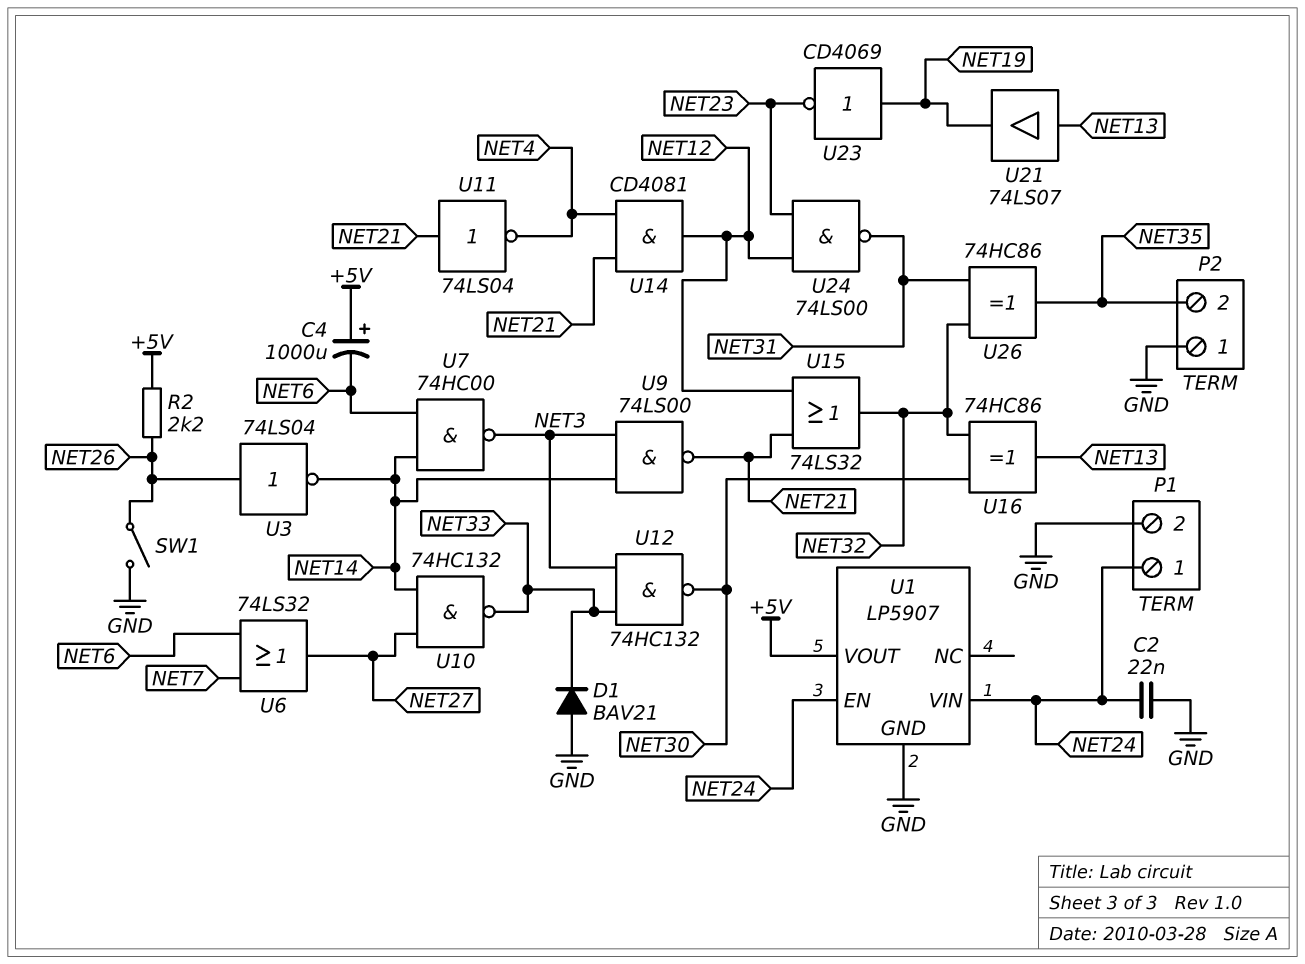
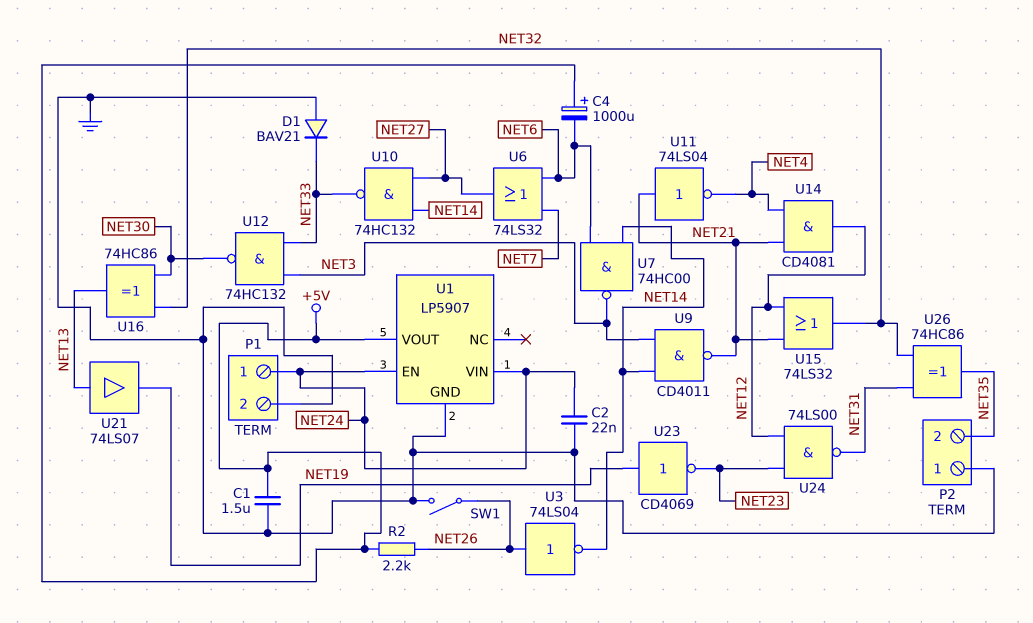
C1: none -> 1.5uF (+5V, GND)
U9: NAND 74LS00 (in NET3, in NET14, out NET21) -> NAND CD4011 (in NET3, in NET14, out NET21)

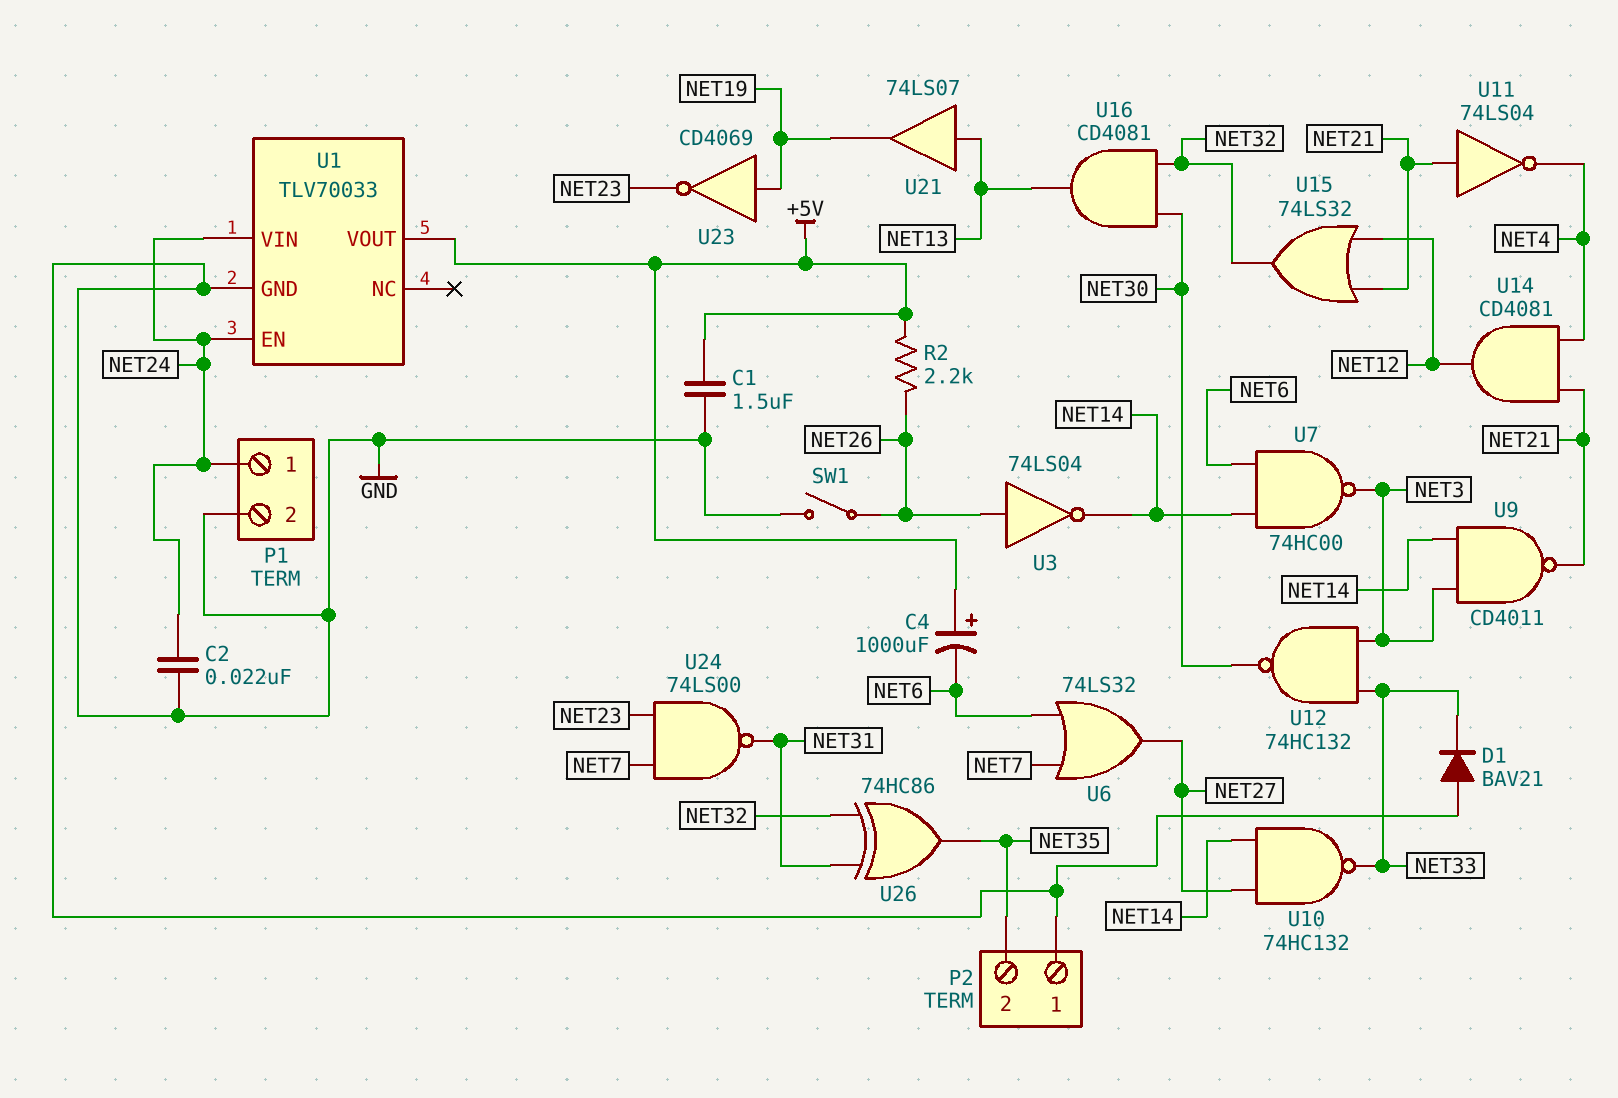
U1: LP5907 -> TLV70033
U16: XOR 74HC86 (in NET30, in NET32, out NET13) -> AND CD4081 (in NET30, in NET32, out NET13)
U24: NAND 74LS00 (in NET12, in NET23, out NET31) -> NAND 74LS00 (in NET7, in NET23, out NET31)

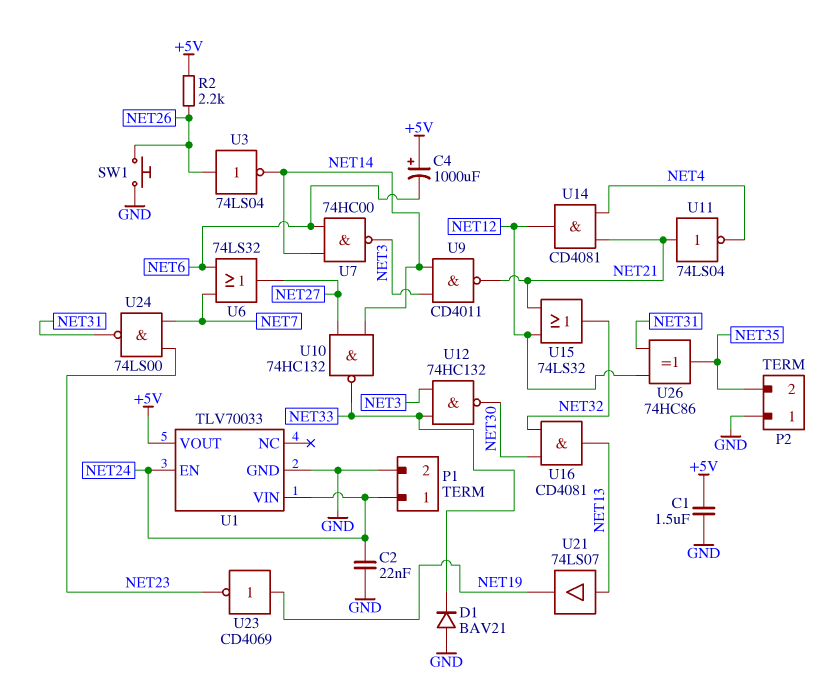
SW1: switch (GND, NET26) -> button (GND, NET26)
U26: XOR 74HC86 (in NET31, in NET32, out NET35) -> XOR 74HC86 (in NET12, in NET31, out NET35)

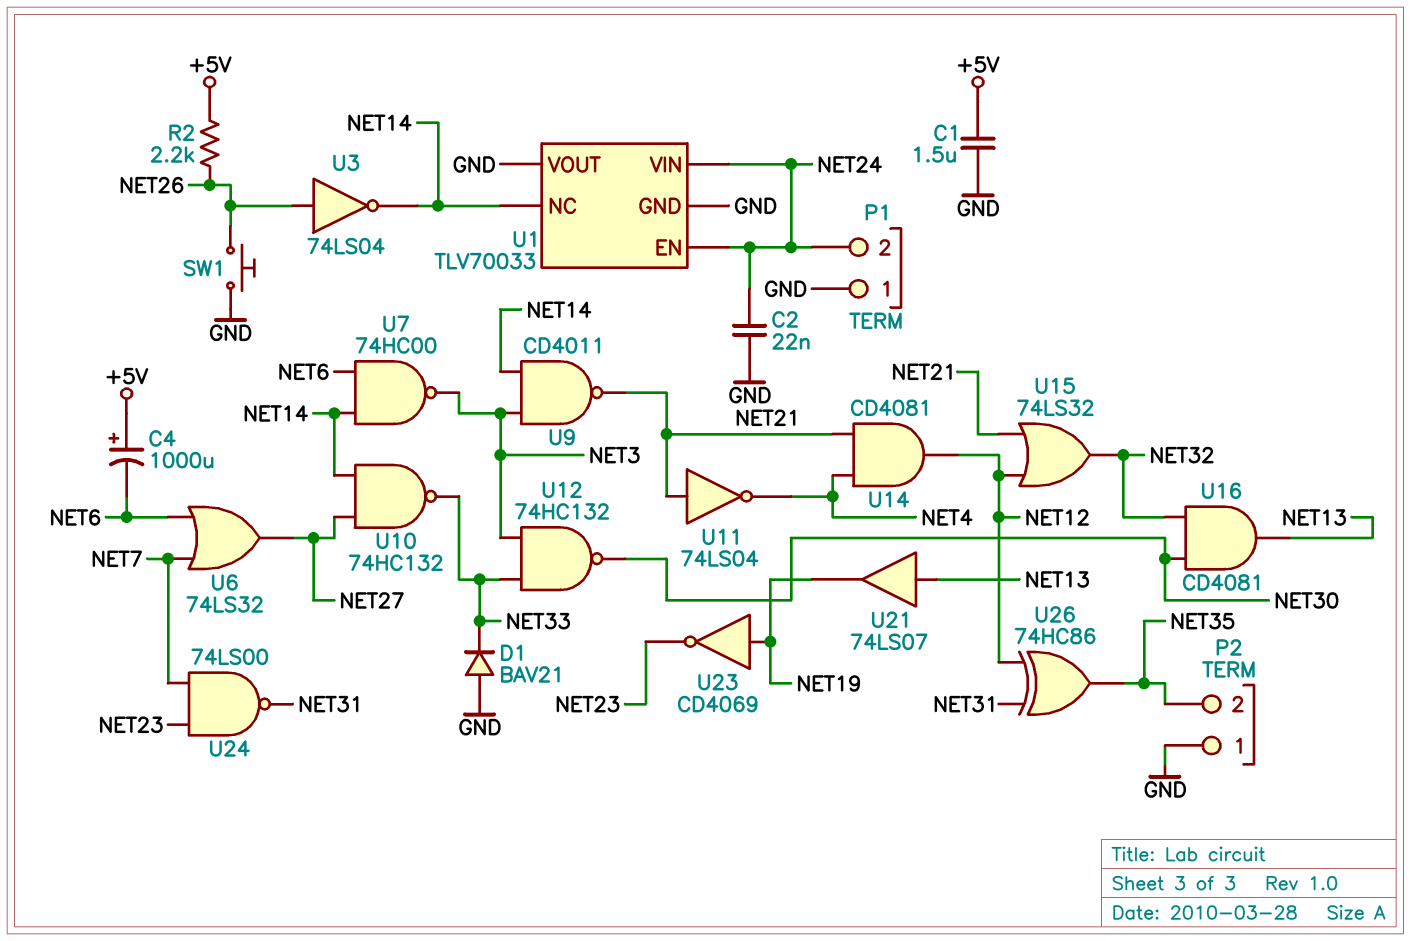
P1 pin 1: NET24 -> GND
P1 pin 2: GND -> NET24
U1 pin NC: none -> NET14
U1 pin VOUT: +5V -> GND

